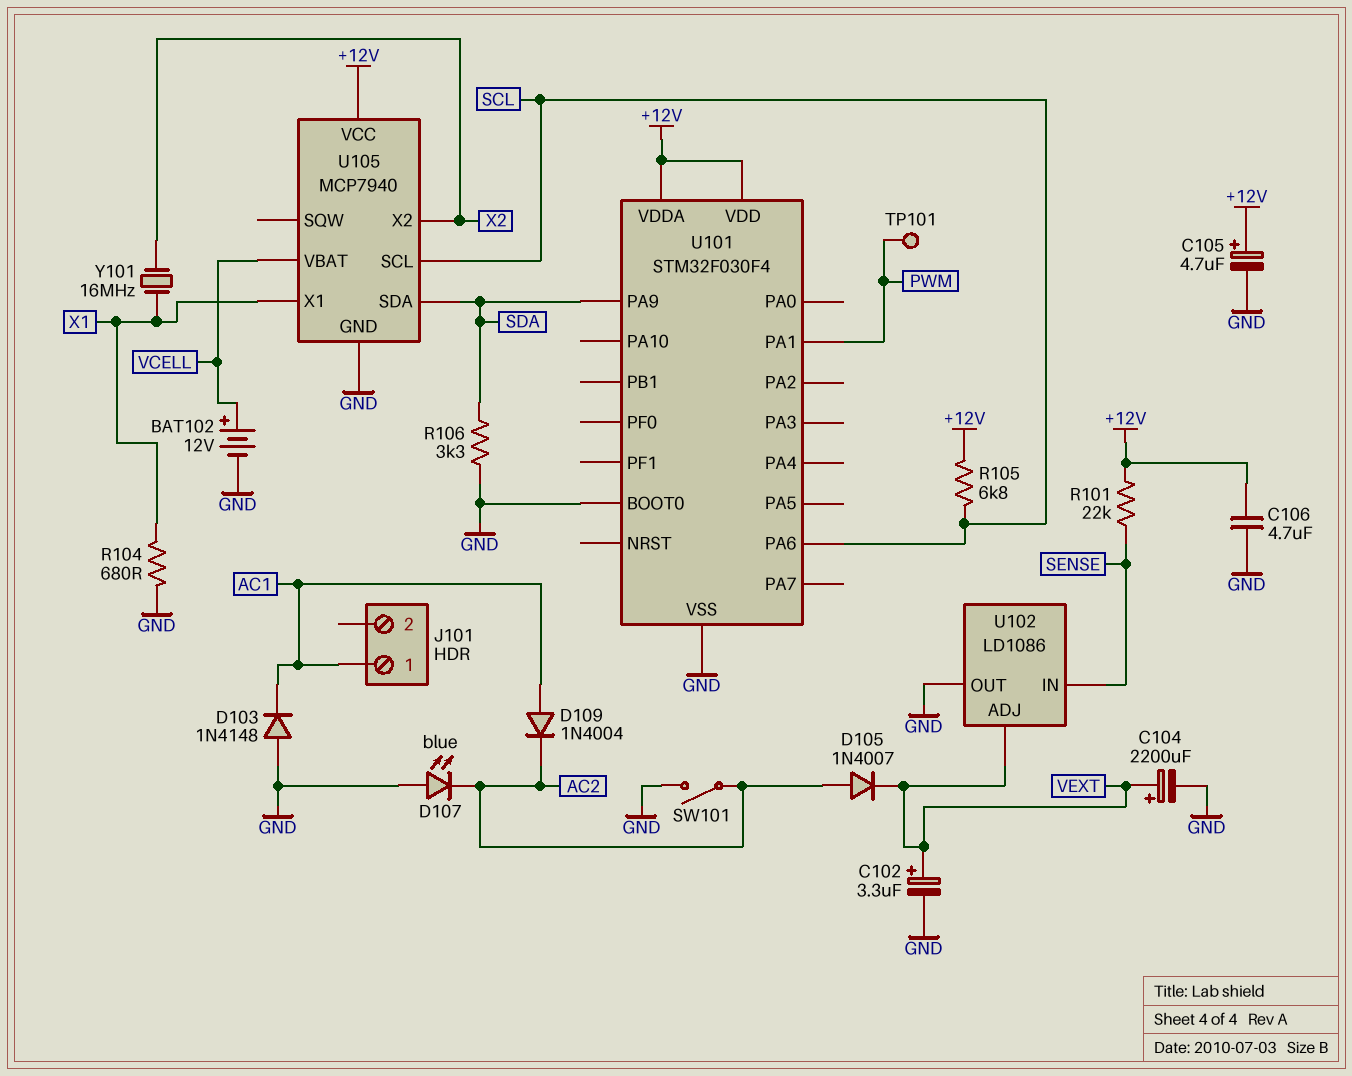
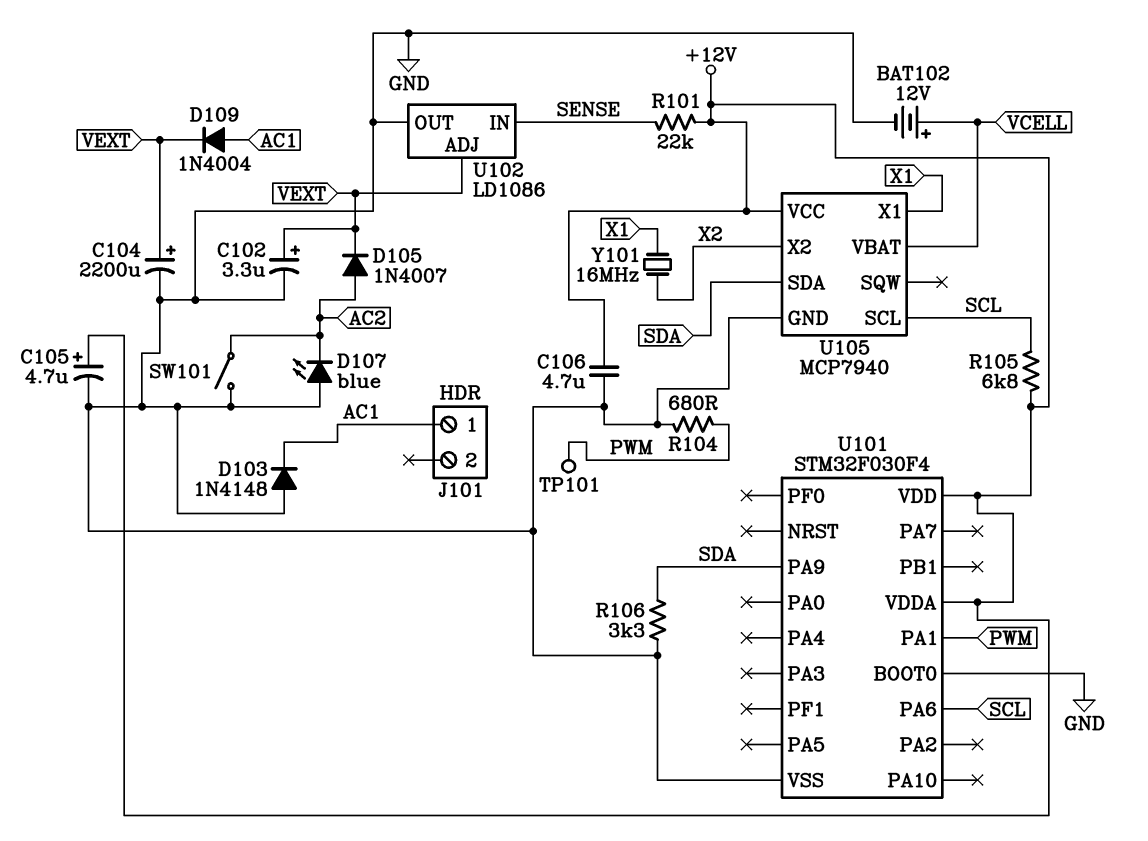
D109: diode 1N4004 (A AC1, K AC2) -> diode 1N4004 (A AC1, K VEXT)
R104: 680 (GND, X1) -> 680 (GND, PWM)

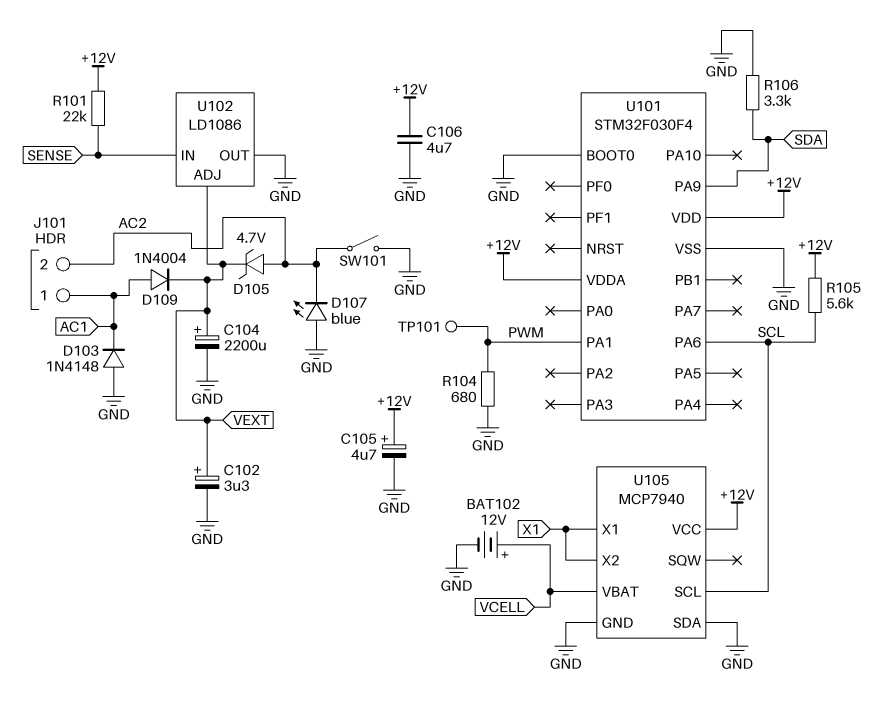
D105: diode 1N4007 (A AC2, K VEXT) -> zener 4.7V (A AC2, K VEXT)
J101 pin 2: none -> AC2
R105: 6.8k (+12V, SCL) -> 5.6k (+12V, SCL)
U105 pin SDA: SDA -> GND
U105 pin X2: X2 -> X1
Y101: 16MHz (X1, X2) -> none

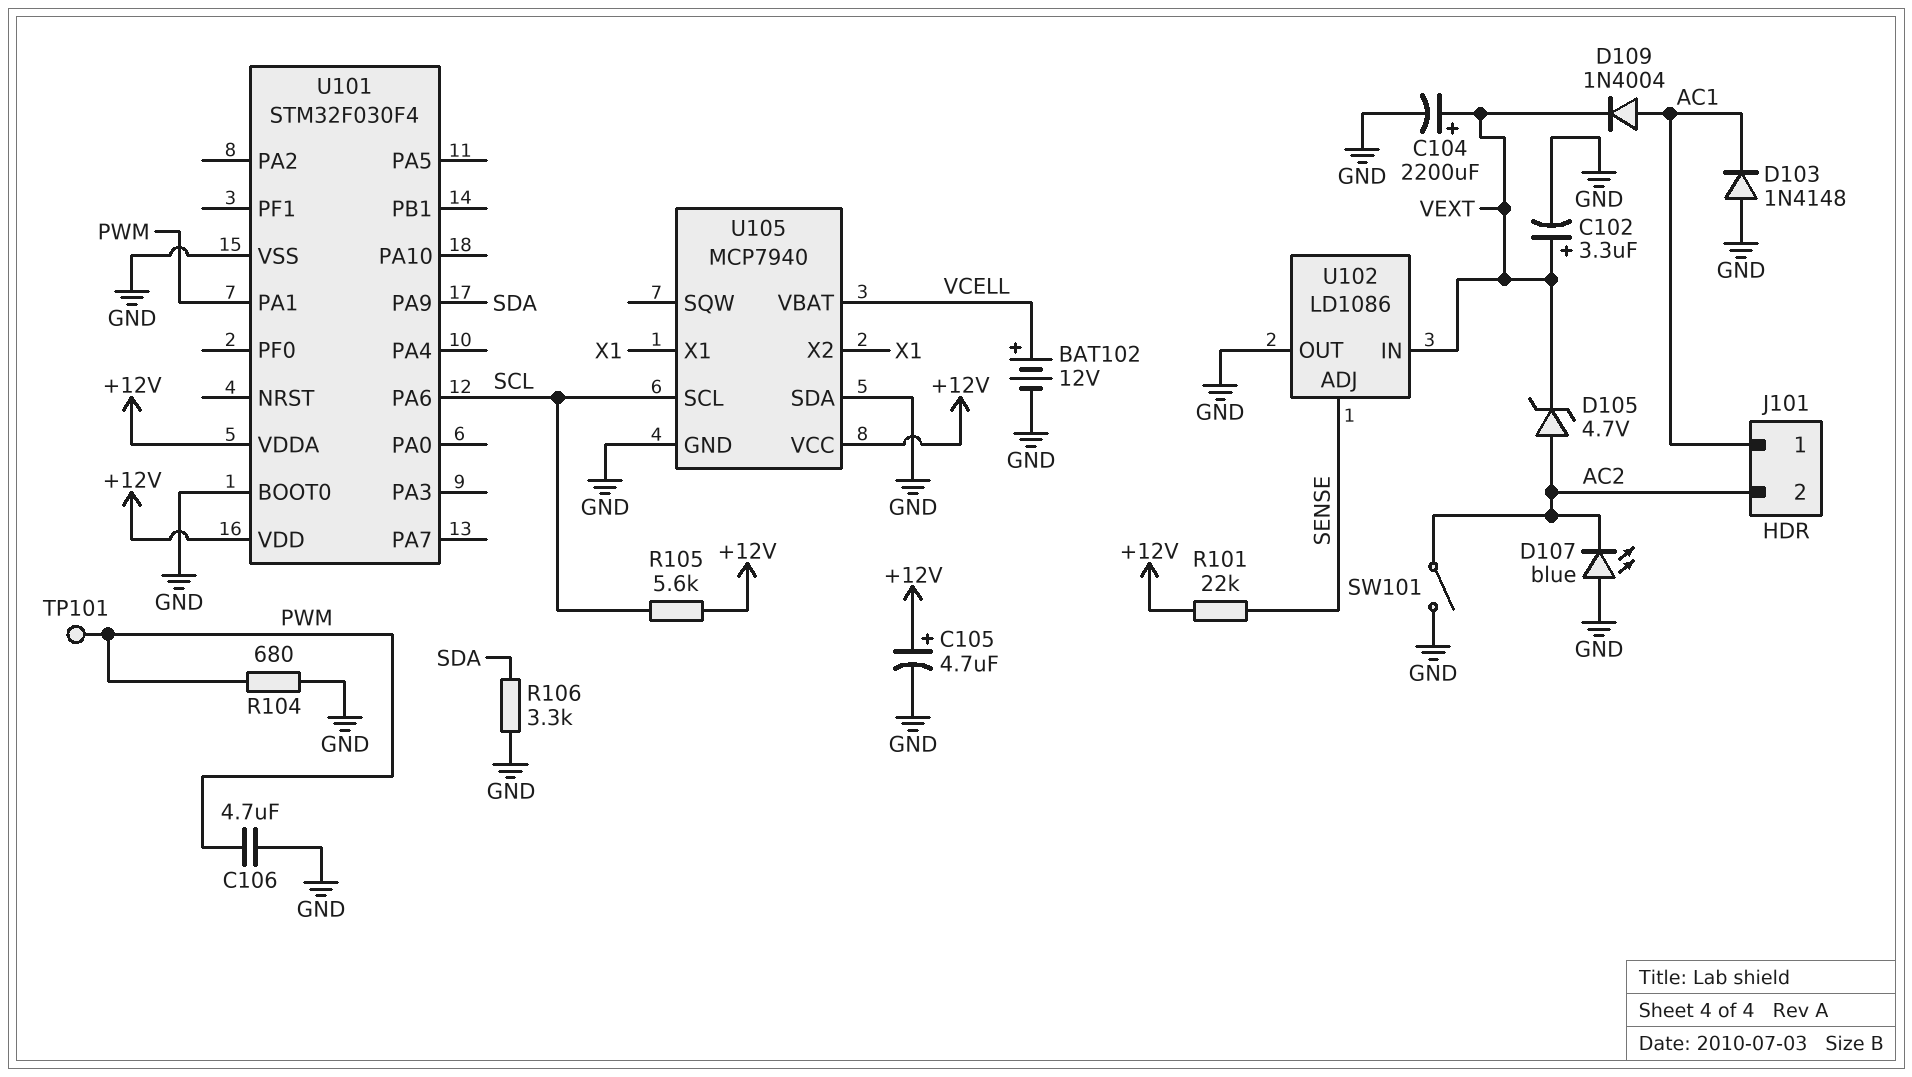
C106: 4.7uF (+12V, GND) -> 4.7uF (GND, PWM)
U102 pin ADJ: VEXT -> SENSE
U102 pin IN: SENSE -> VEXT

